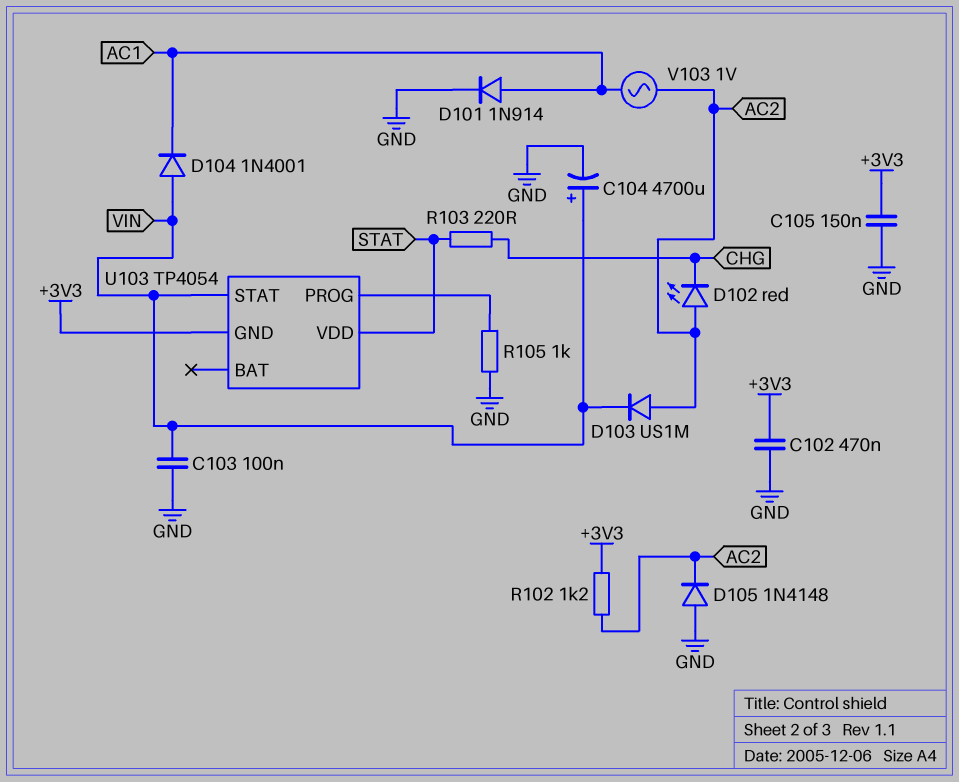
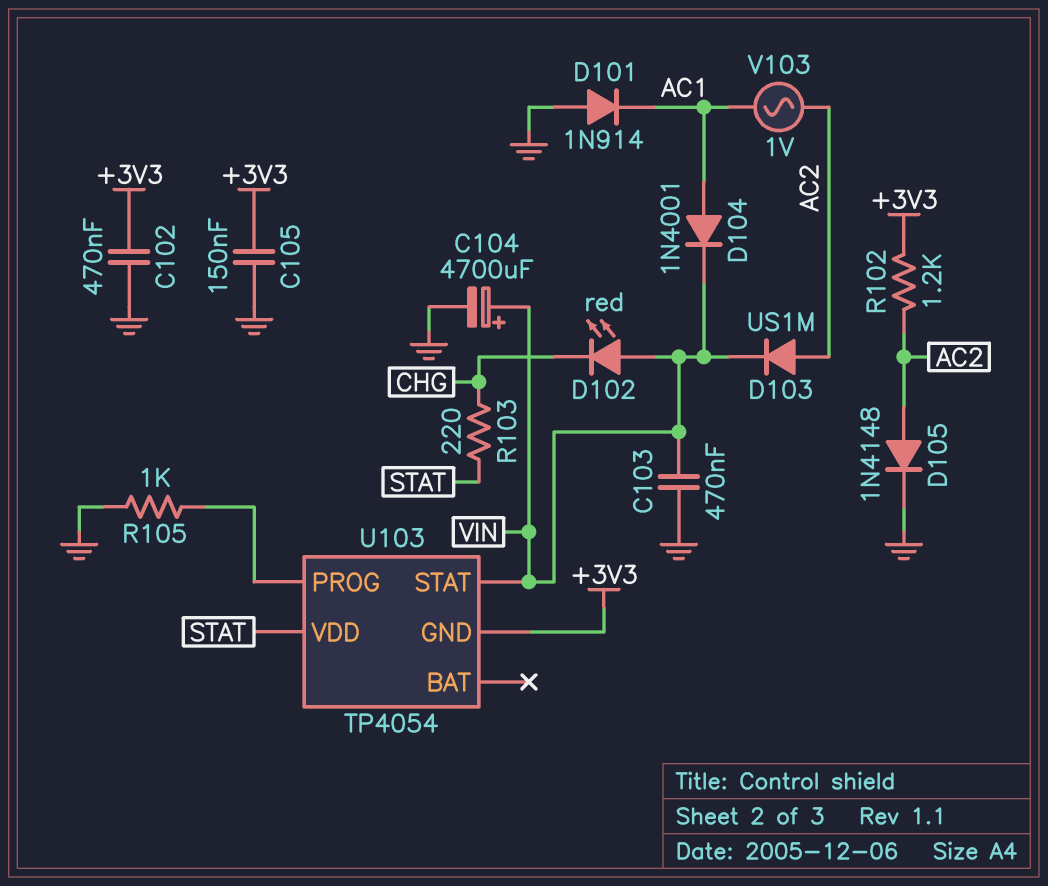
C103: 100nF (GND, VIN) -> 470nF (GND, VIN)
D101: diode 1N914 (A AC1, K GND) -> diode 1N914 (A GND, K AC1)
D102: LED red (A AC2, K CHG) -> LED red (A VIN, K CHG)
D104: diode 1N4001 (A VIN, K AC1) -> diode 1N4001 (A AC1, K VIN)
D105: diode 1N4148 (A GND, K AC2) -> diode 1N4148 (A AC2, K GND)

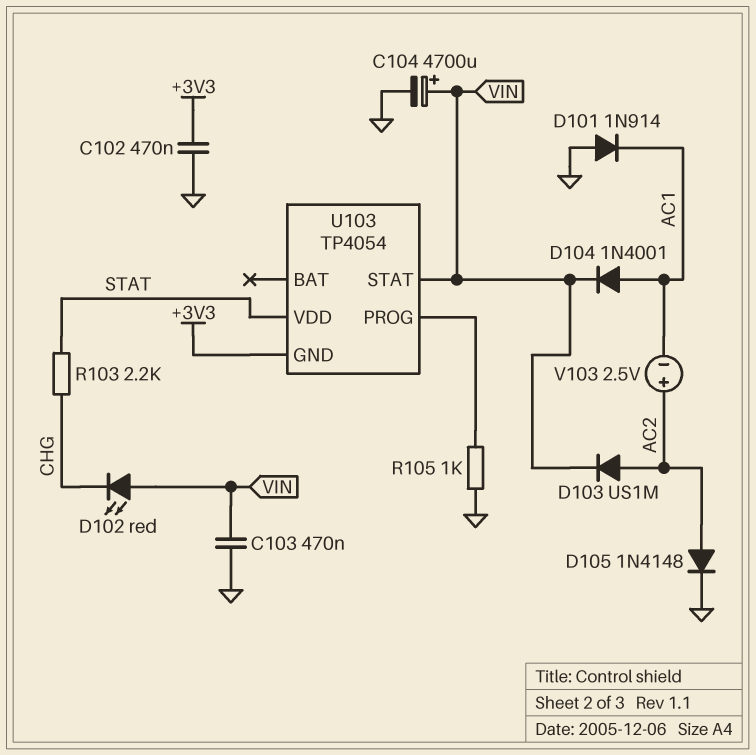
C105: 150nF (+3V3, GND) -> none
R102: 1.2k (+3V3, AC2) -> none
R103: 220 (CHG, STAT) -> 2.2k (CHG, STAT)
V103: AC 1V (AC1, AC2) -> 2.5V (plus AC2, minus AC1)

